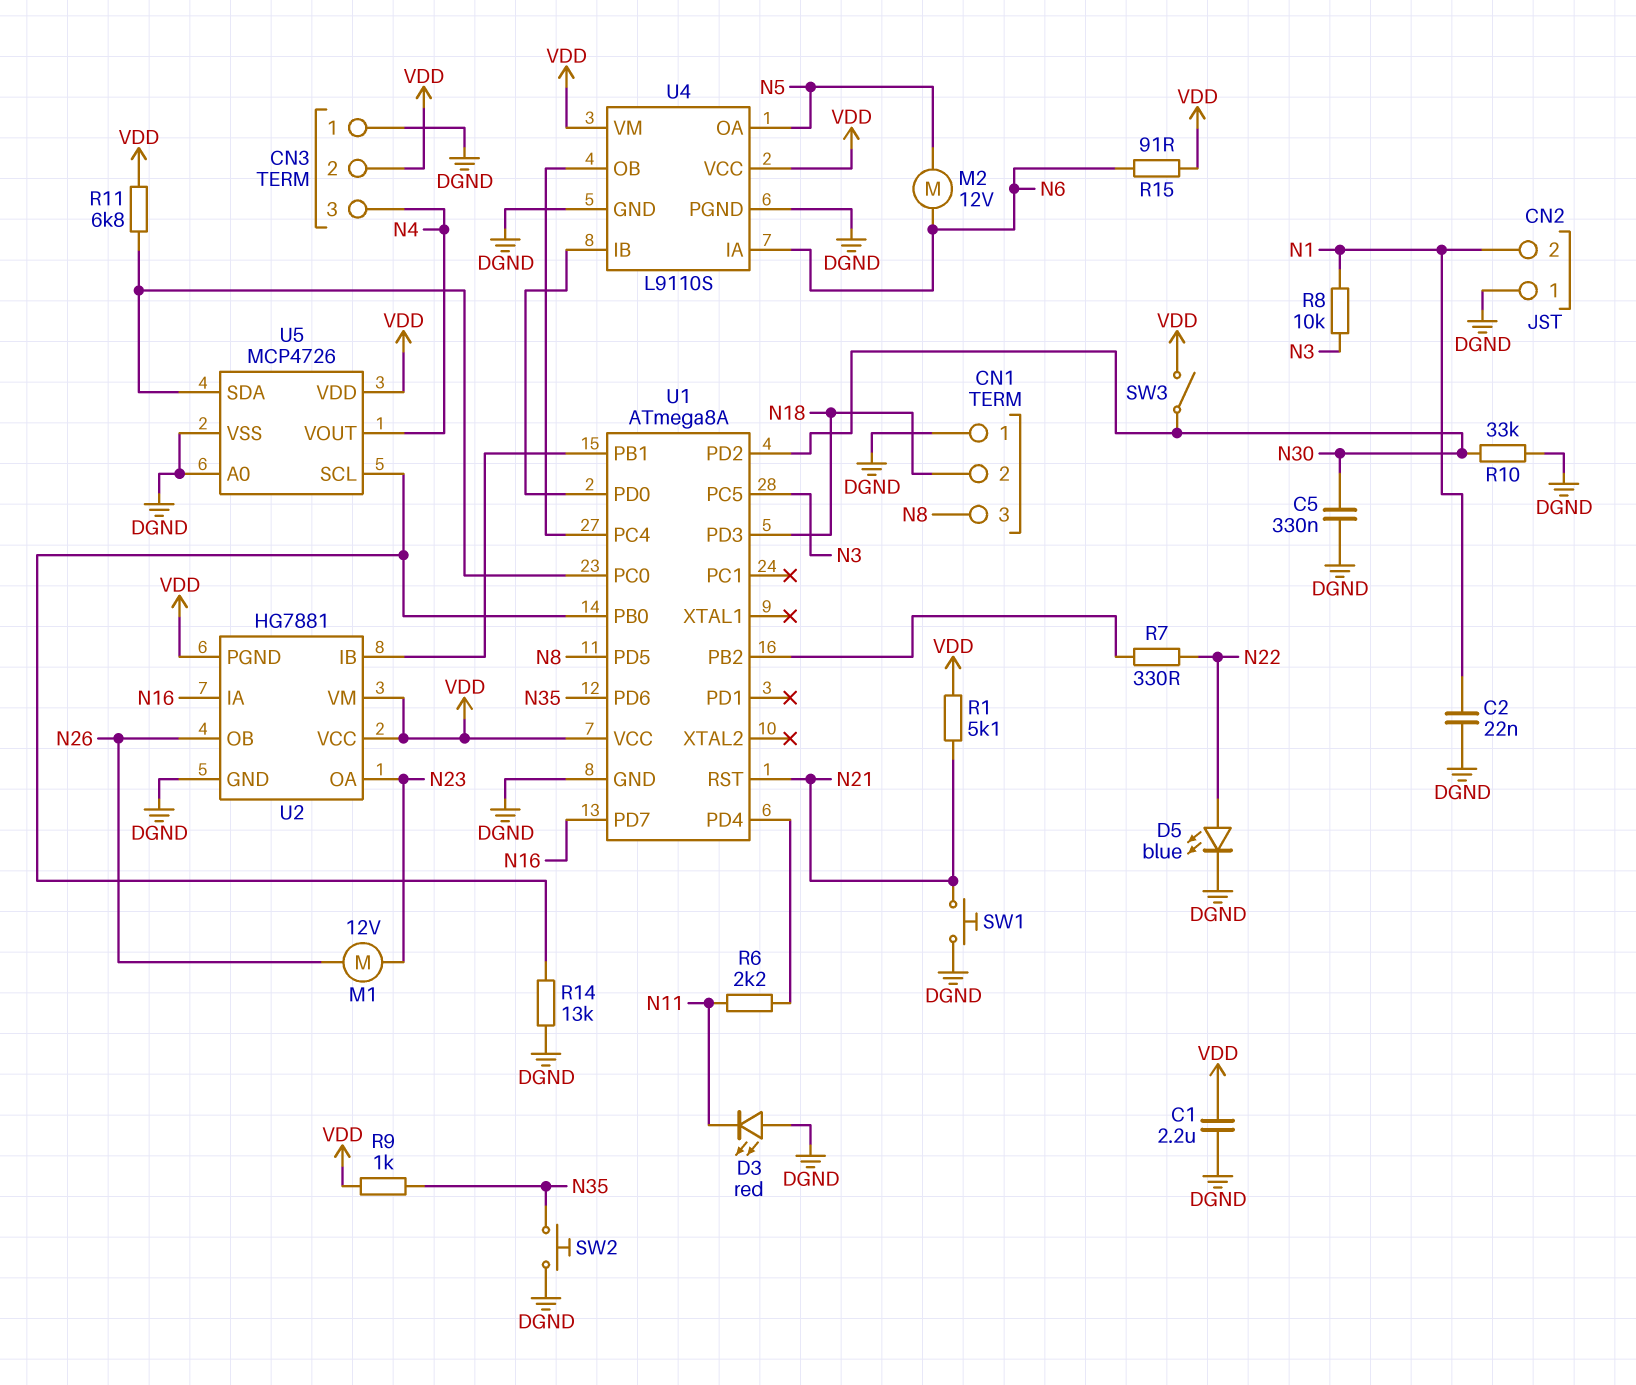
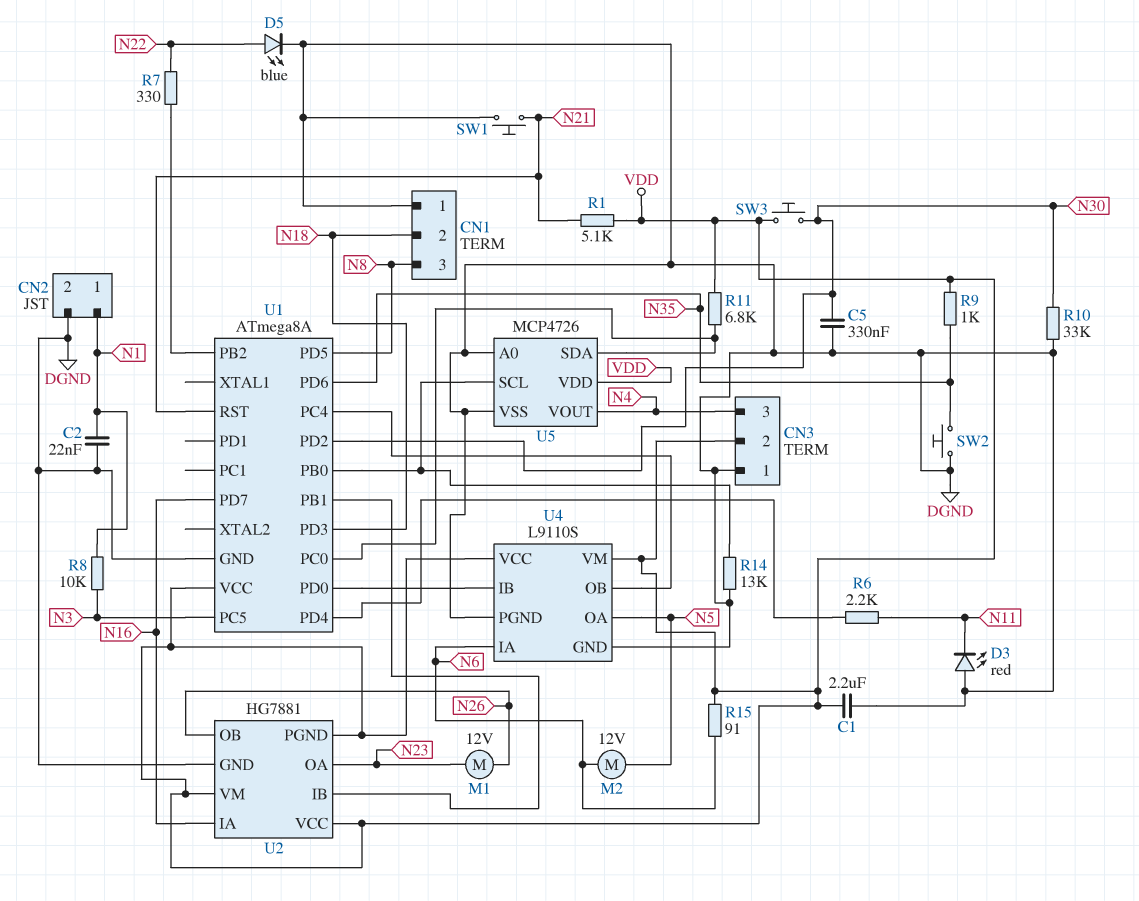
CN2 pin 1: DGND -> N1
CN2 pin 2: N1 -> DGND
SW3: switch (N30, VDD) -> button (N30, VDD)

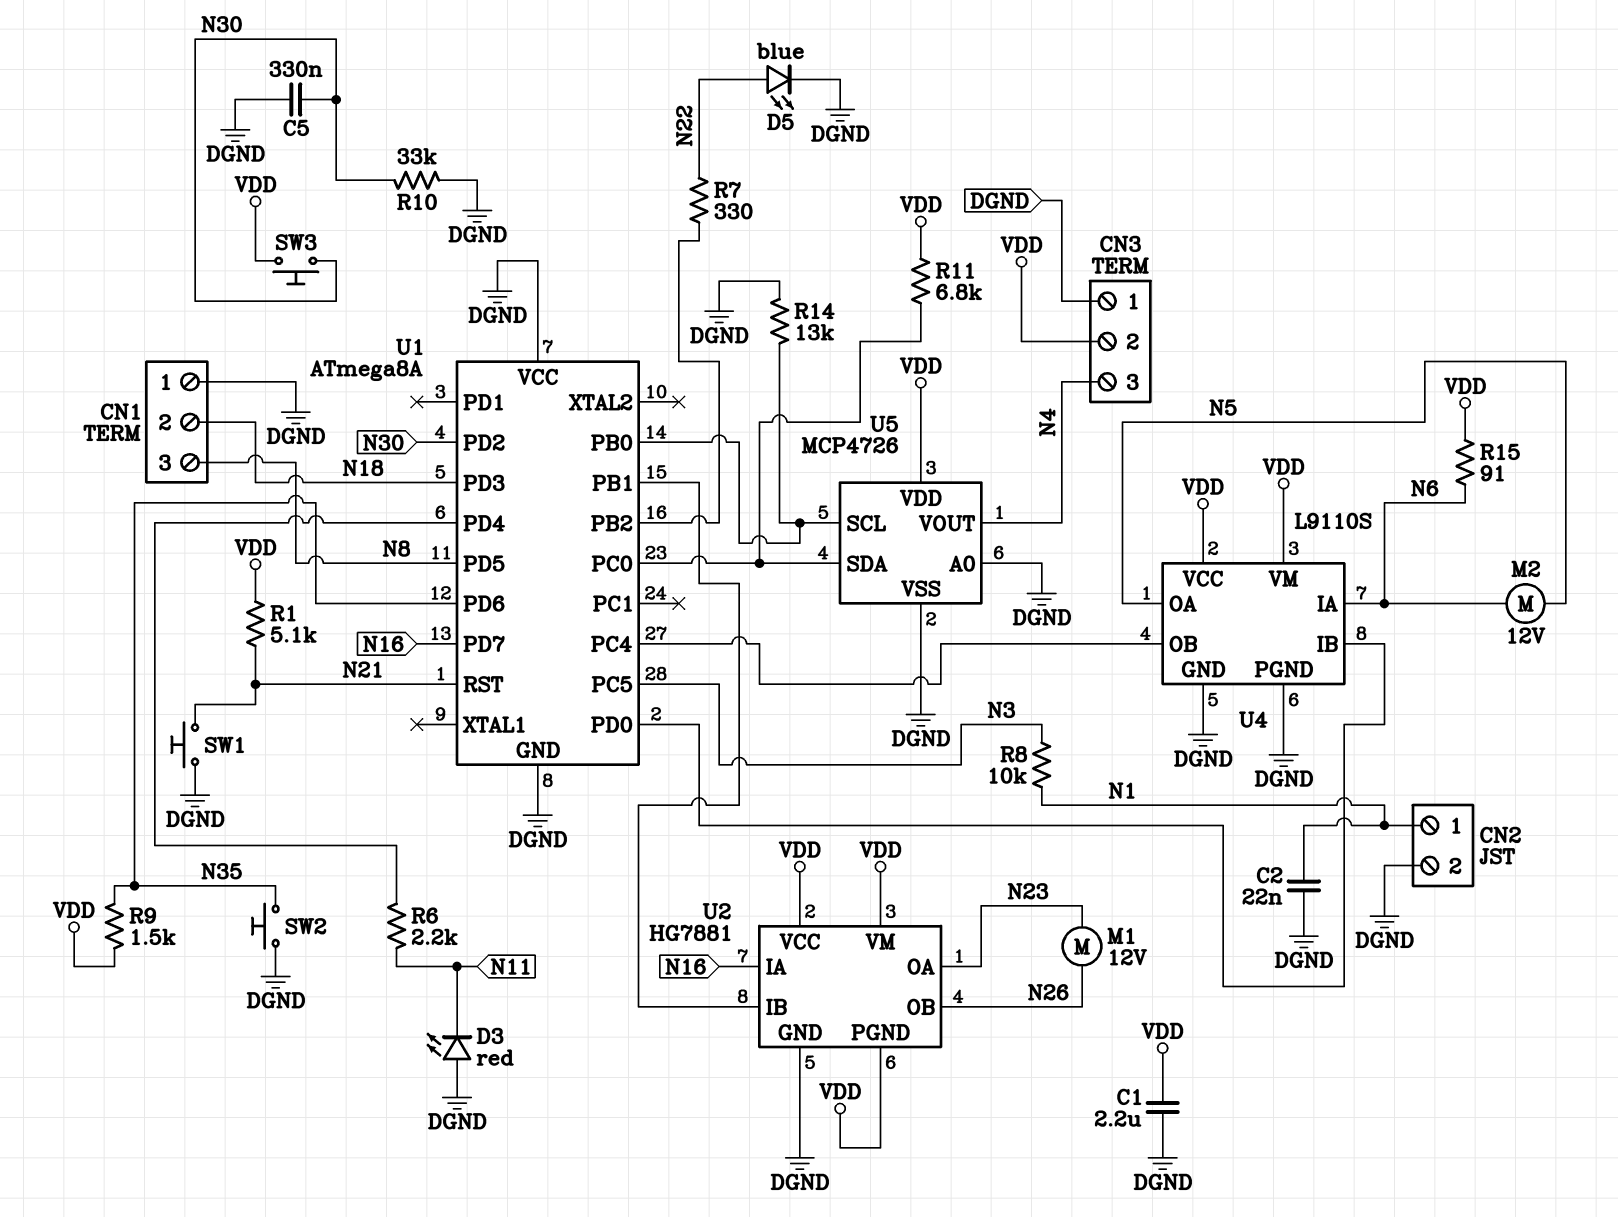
R9: 1k (N35, VDD) -> 1.5k (N35, VDD)
U1 pin VCC: VDD -> DGND

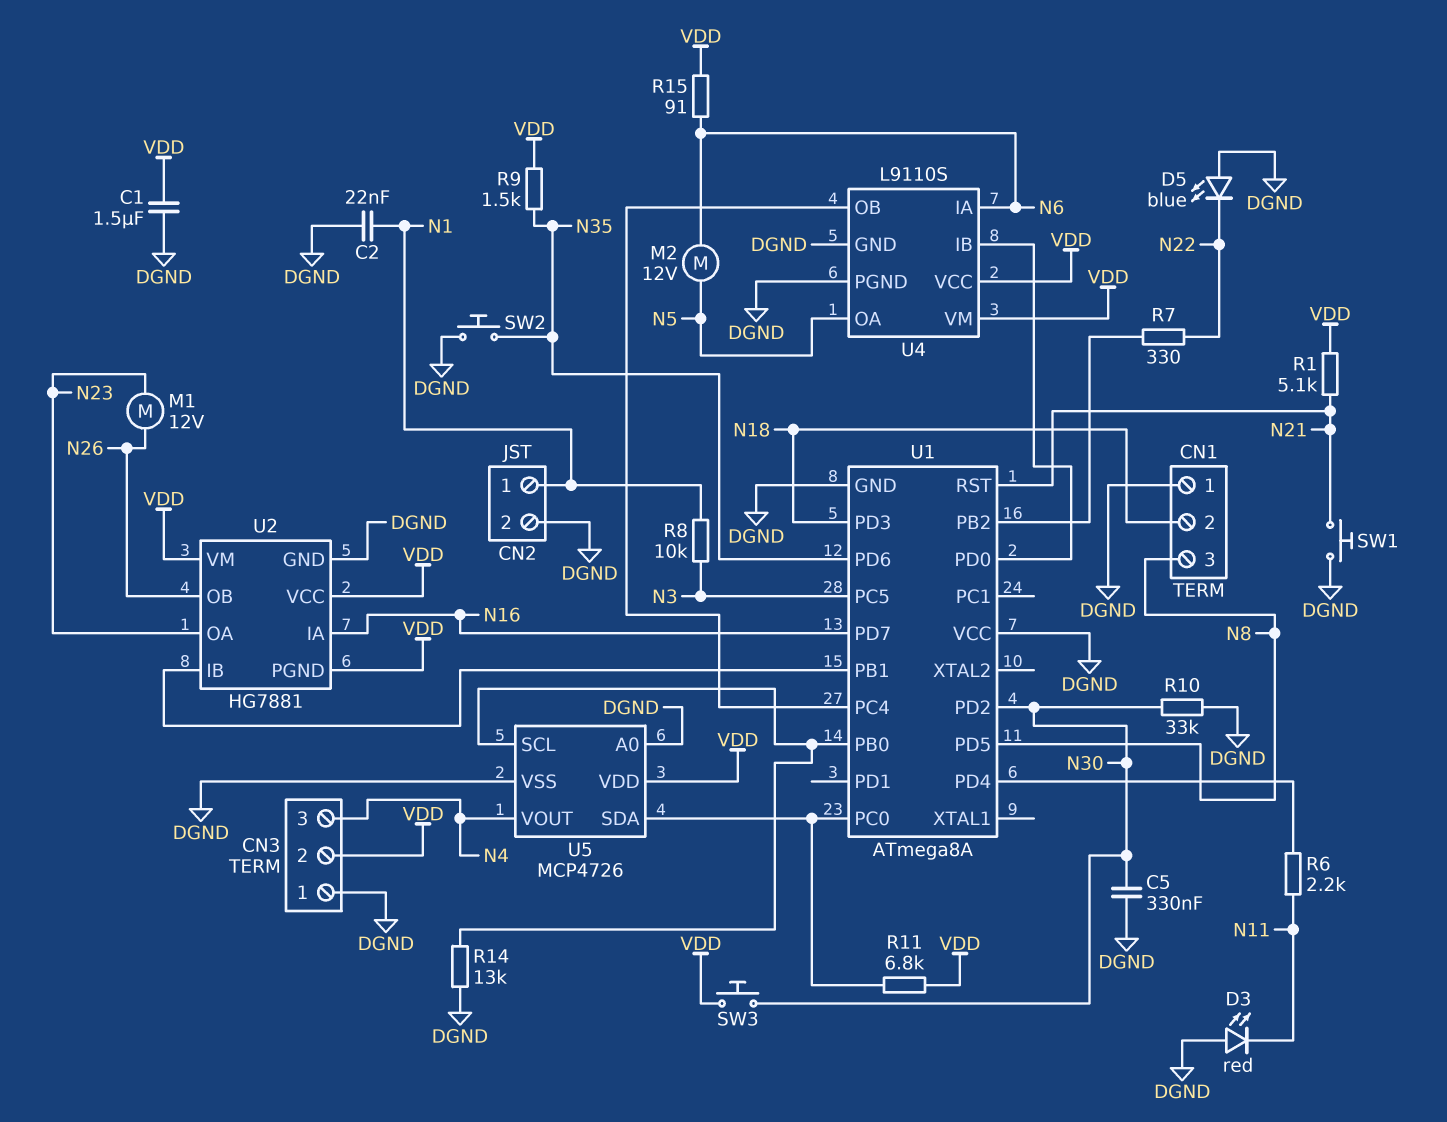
C1: 2.2uF (DGND, VDD) -> 1.5uF (DGND, VDD)
D5: LED blue (A N22, K DGND) -> LED blue (A DGND, K N22)

